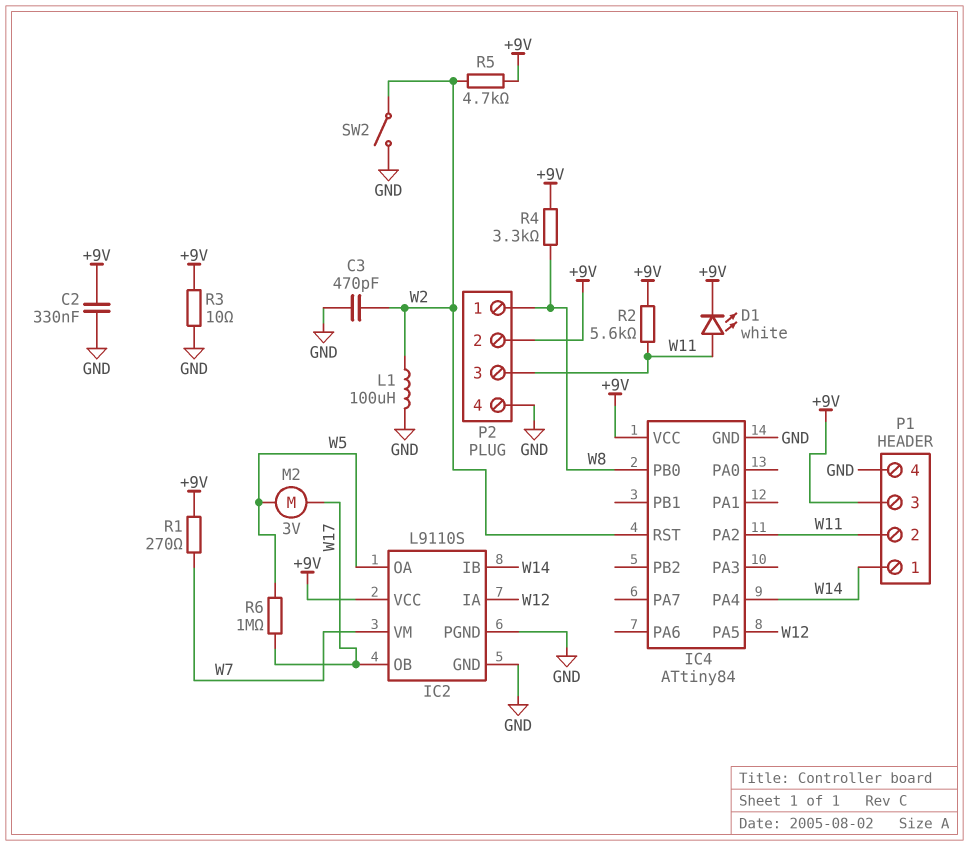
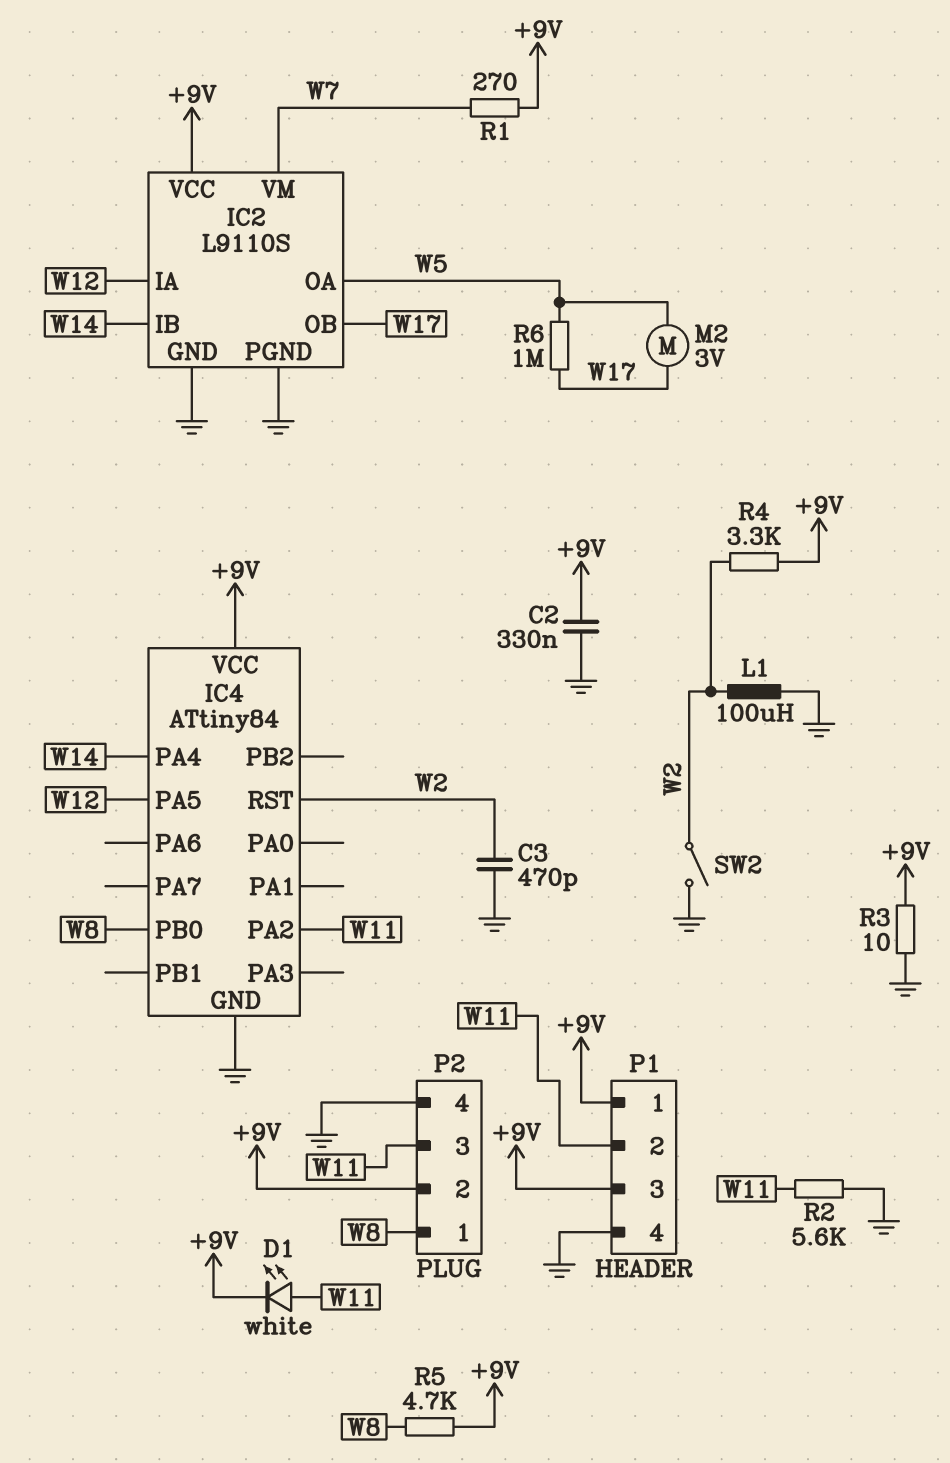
P1 pin 1: W14 -> +9V
R2: 5.6k (+9V, W11) -> 5.6k (GND, W11)
R4: 3.3k (+9V, W8) -> 3.3k (+9V, W2)
R5: 4.7k (+9V, W2) -> 4.7k (+9V, W8)

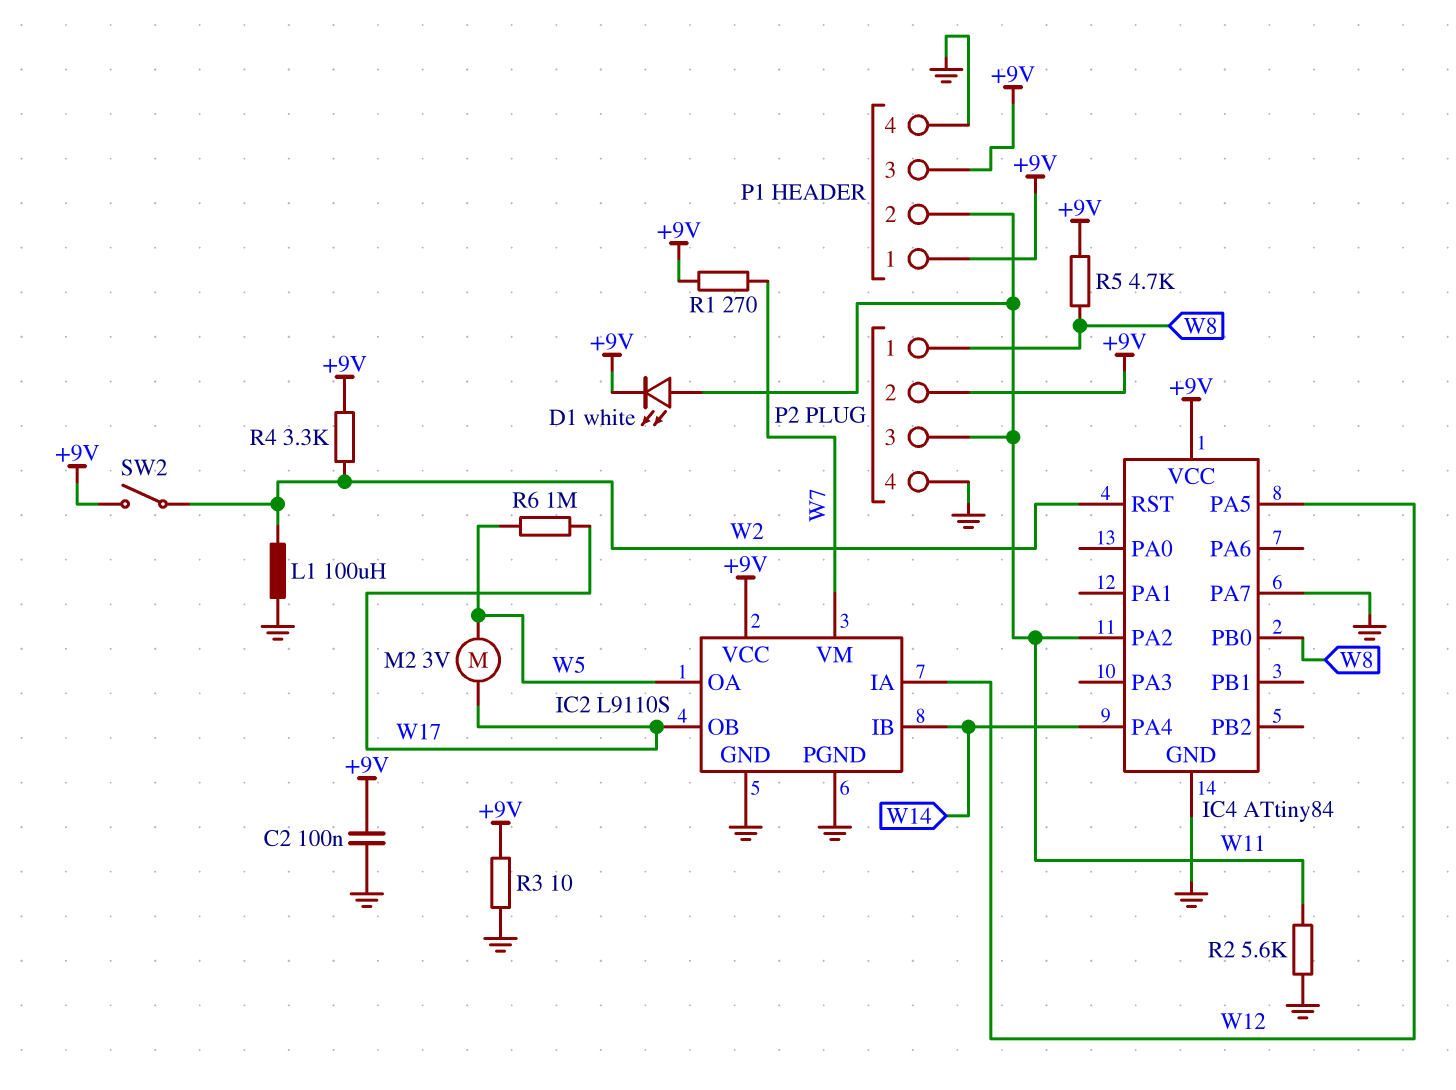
C2: 330nF (+9V, GND) -> 100nF (+9V, GND)
C3: 470pF (GND, W2) -> none
IC4 pin PA7: none -> GND
SW2: switch (GND, W2) -> switch (+9V, W2)

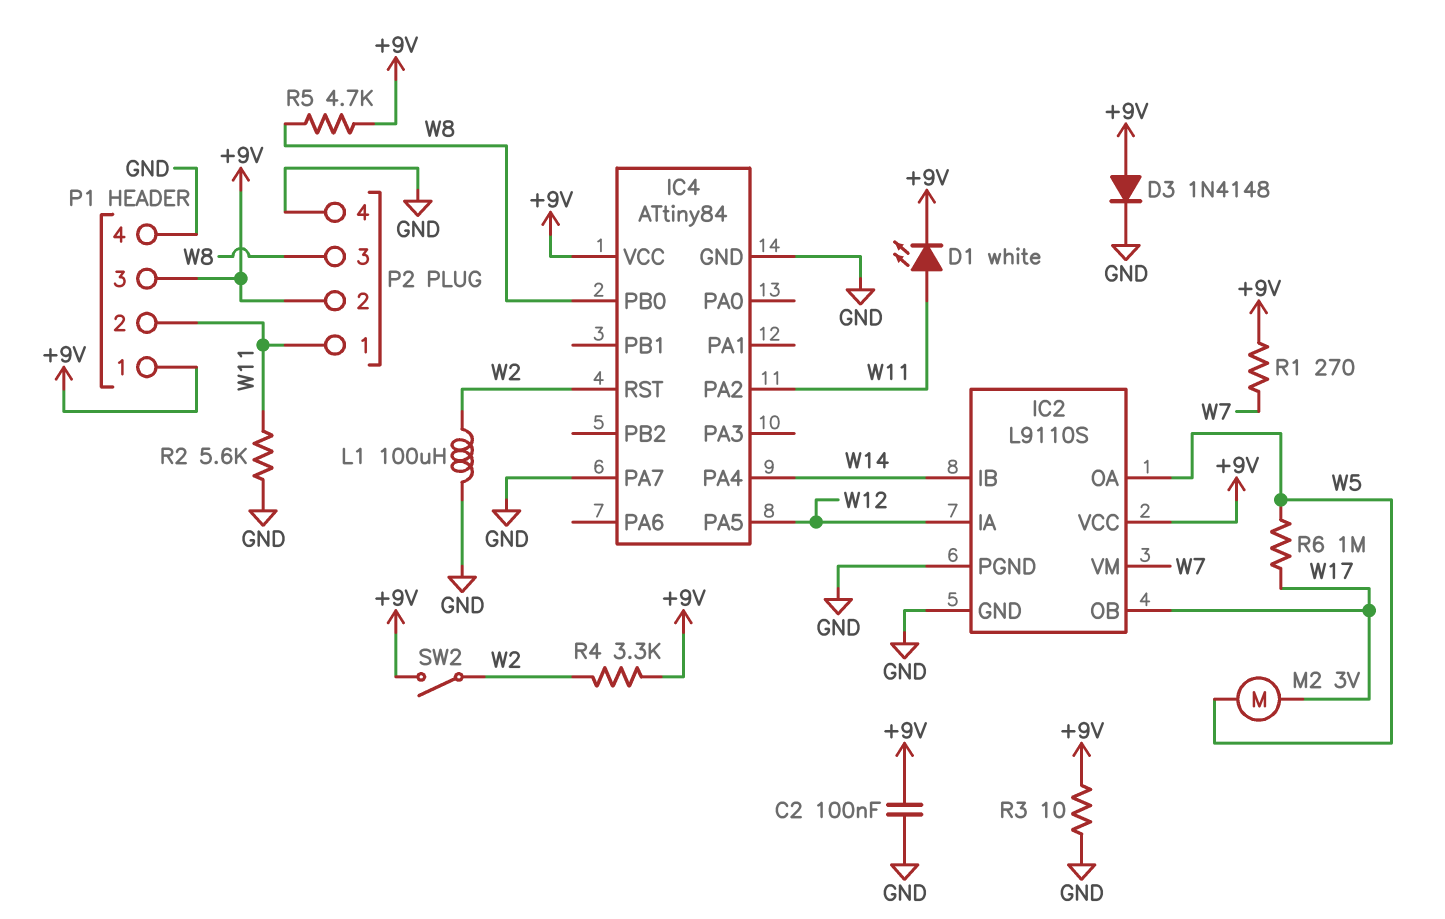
D3: none -> diode 1N4148 (A +9V, K GND)
P2 pin 1: W8 -> W11
P2 pin 3: W11 -> W8

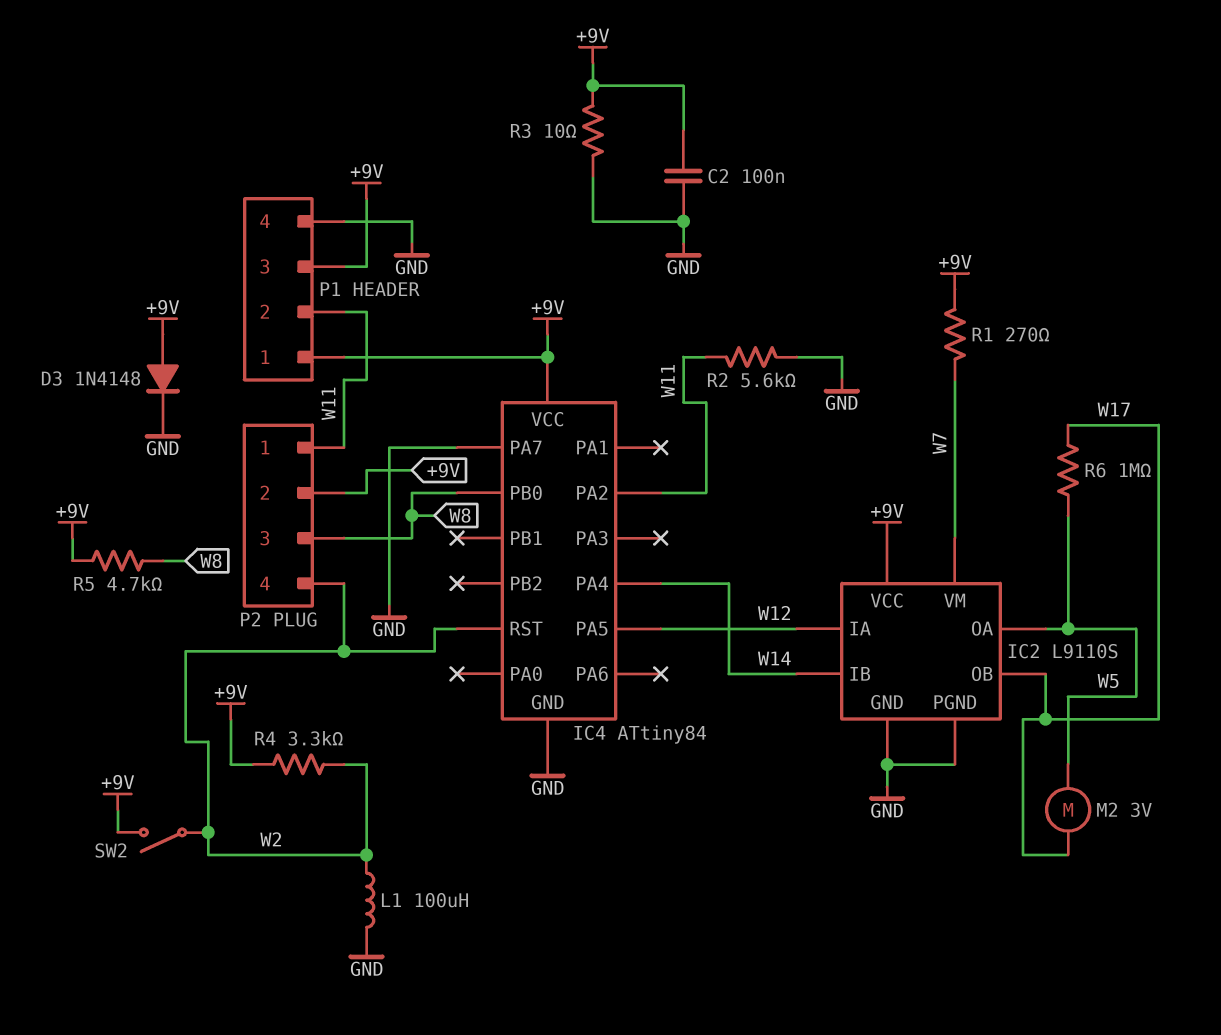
D1: LED white (A W11, K +9V) -> none
P2 pin 4: GND -> W2

